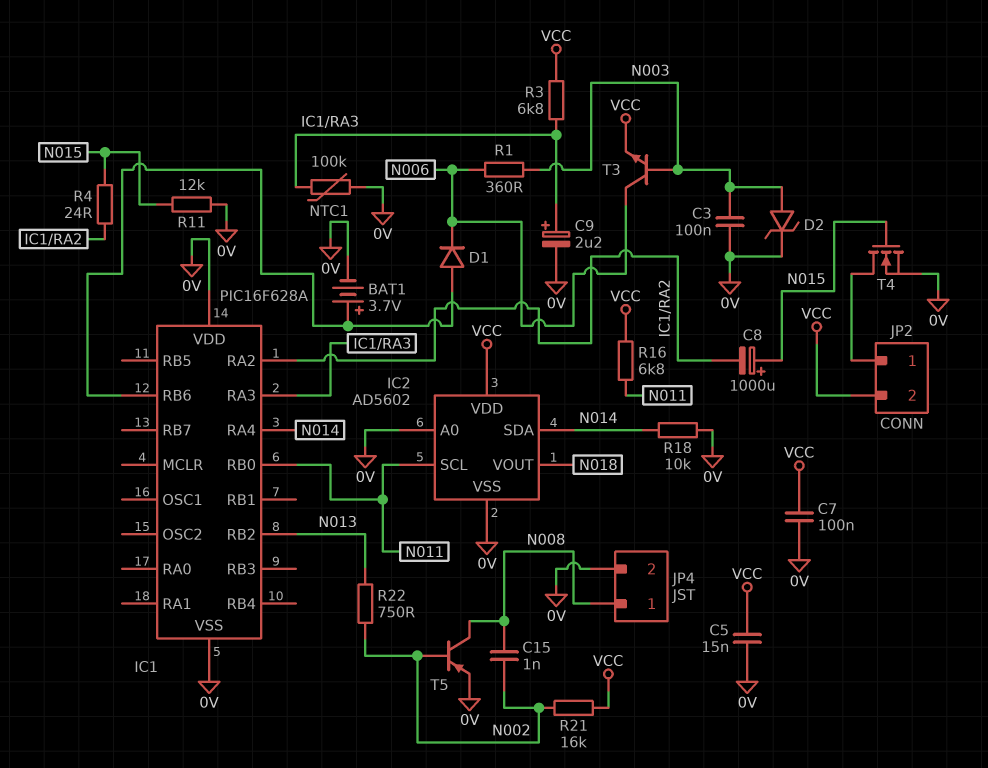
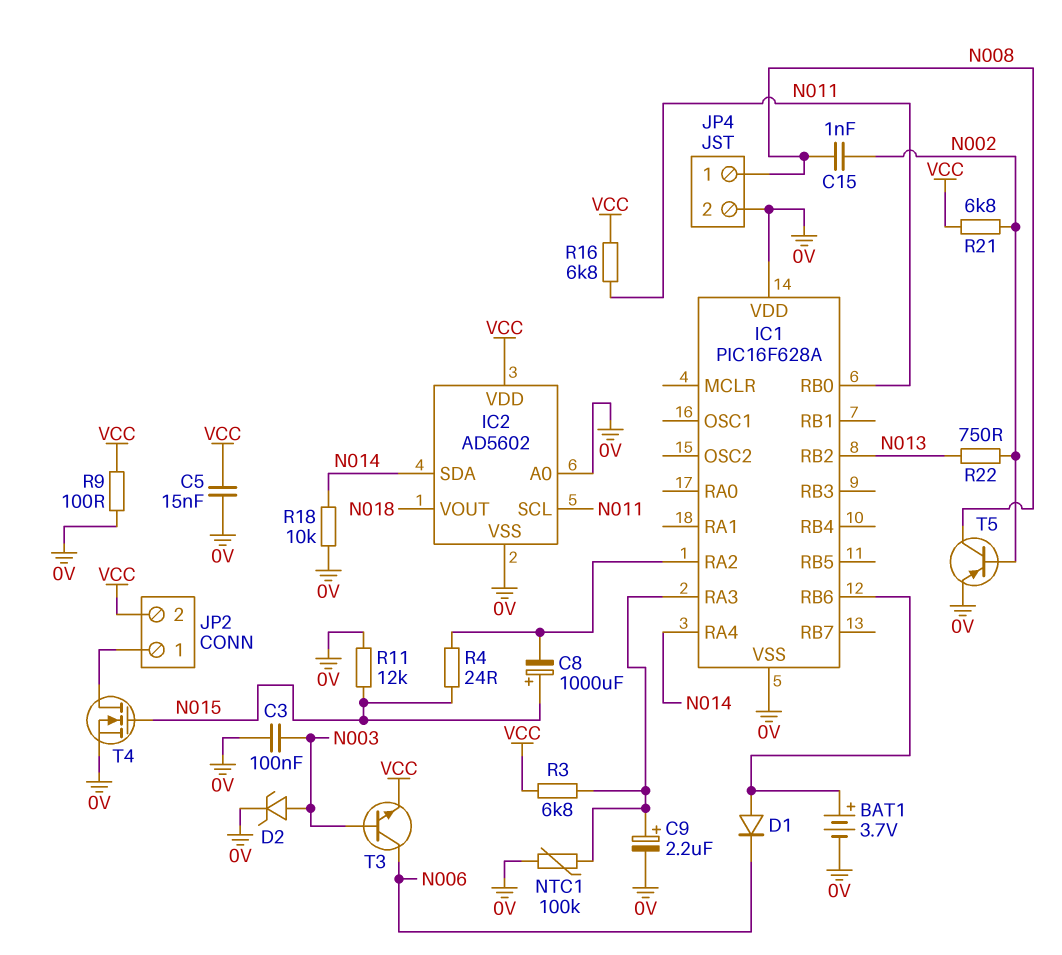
C7: 100nF (0V, VCC) -> none
R1: 360 (N003, N006) -> none
R9: none -> 100 (0V, VCC)
R21: 16k (N002, VCC) -> 6.8k (N002, VCC)

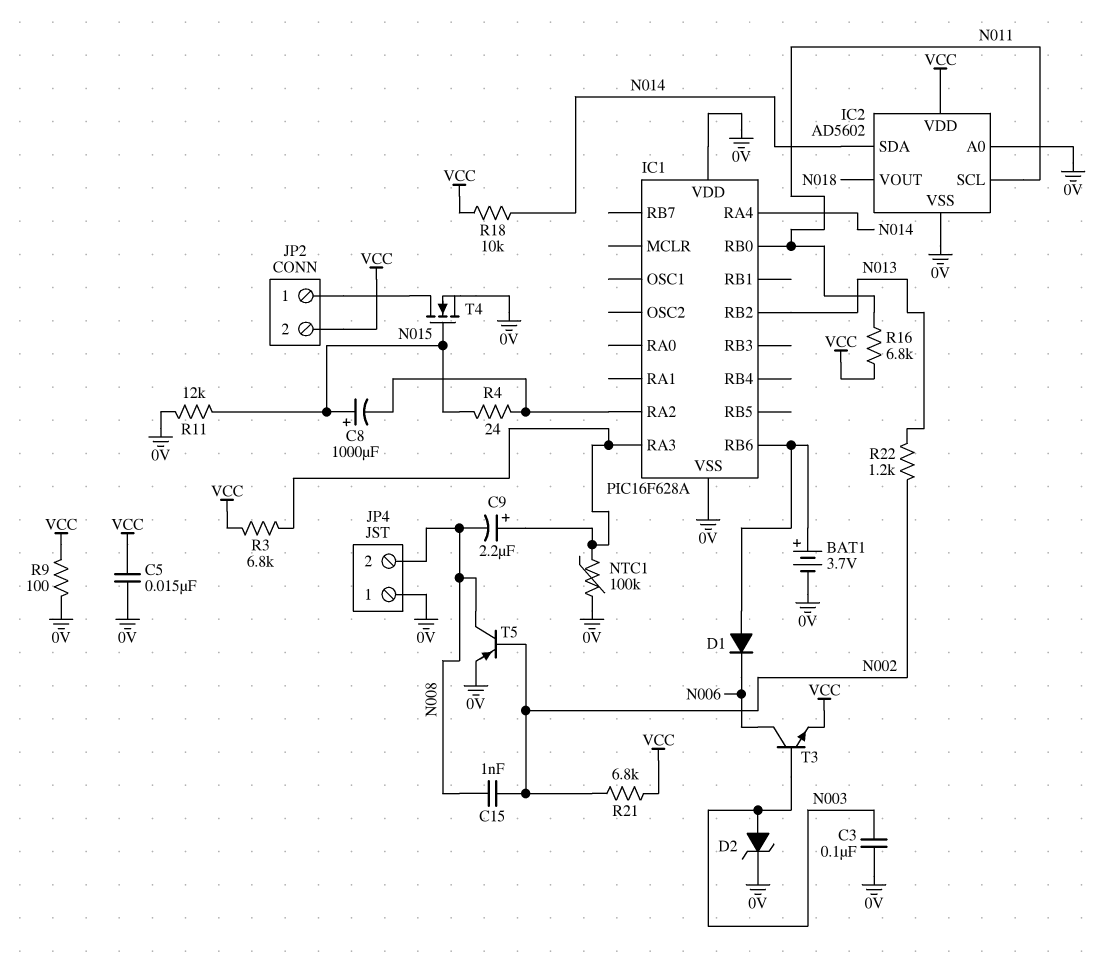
C9: 2.2uF (plus IC1/RA3, minus 0V) -> 2.2uF (plus IC1/RA3, minus N008)
JP4 pin 1: N008 -> 0V
JP4 pin 2: 0V -> N008
R18: 10k (0V, N014) -> 10k (N014, VCC)
R22: 750 (N002, N013) -> 1.2k (N002, N013)

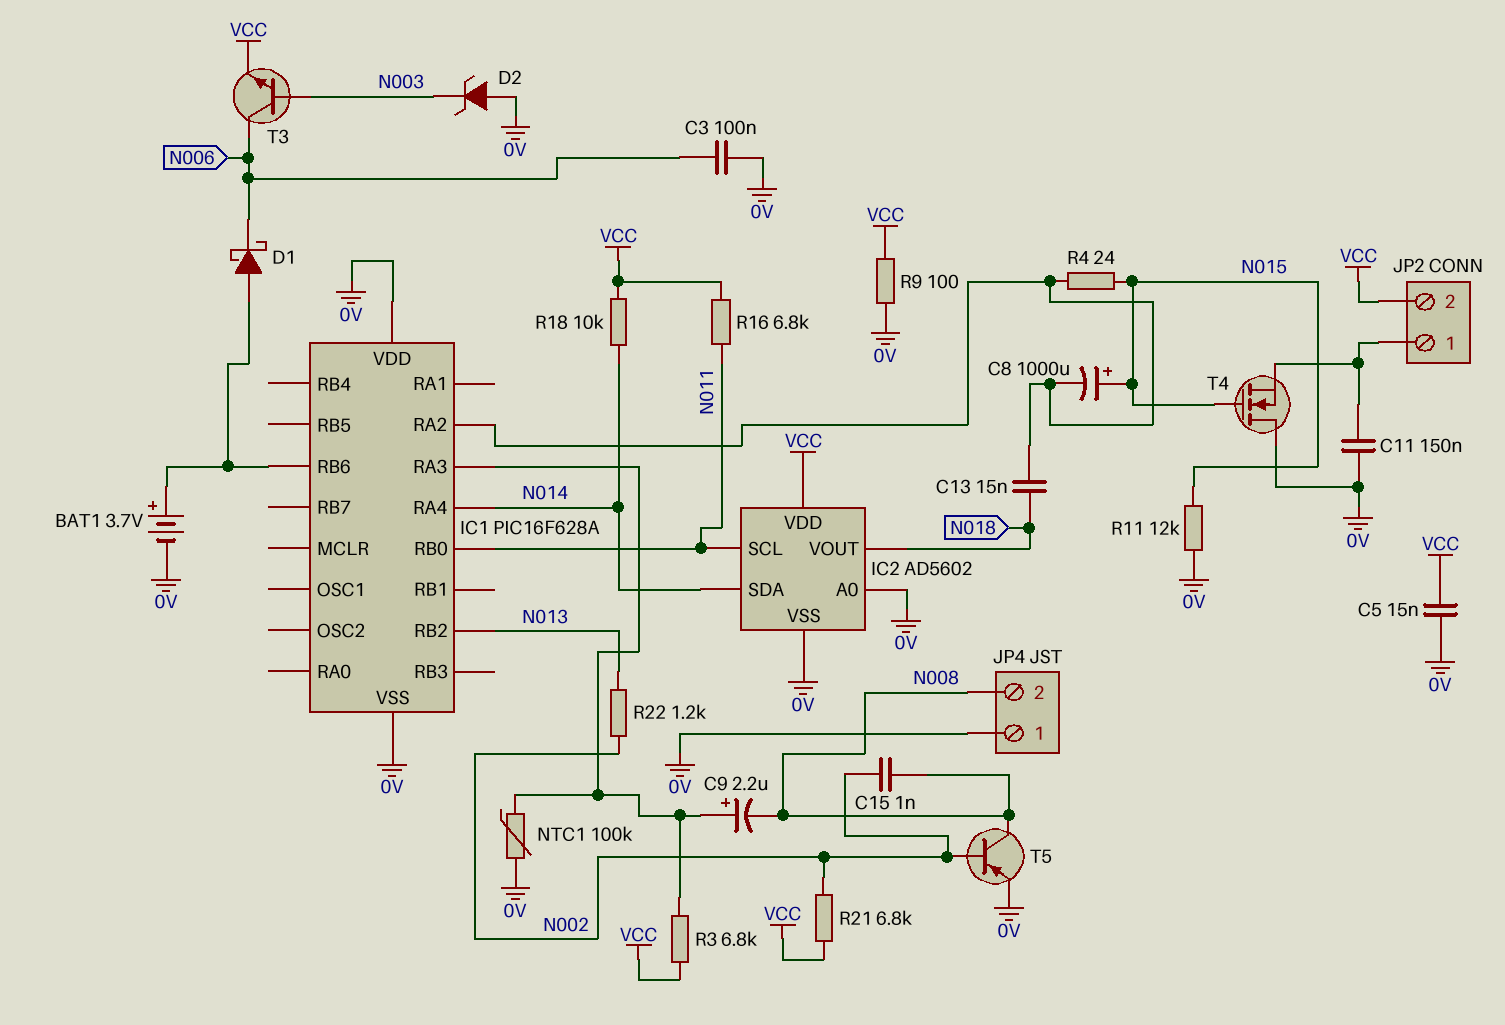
C3: 100nF (0V, N003) -> 100nF (0V, N006)
C11: none -> 150nF (0V, JP2/1)
C13: none -> 15nF (IC1/RA2, N018)
D1: diode (A IC1/RB6, K N006) -> schottky (A IC1/RB6, K N006)
D2: zener (A N003, K 0V) -> zener (A 0V, K N003)
T4: NMOS (G N015, D JP2/1, S 0V) -> NMOS (G N015, D 0V, S JP2/1)

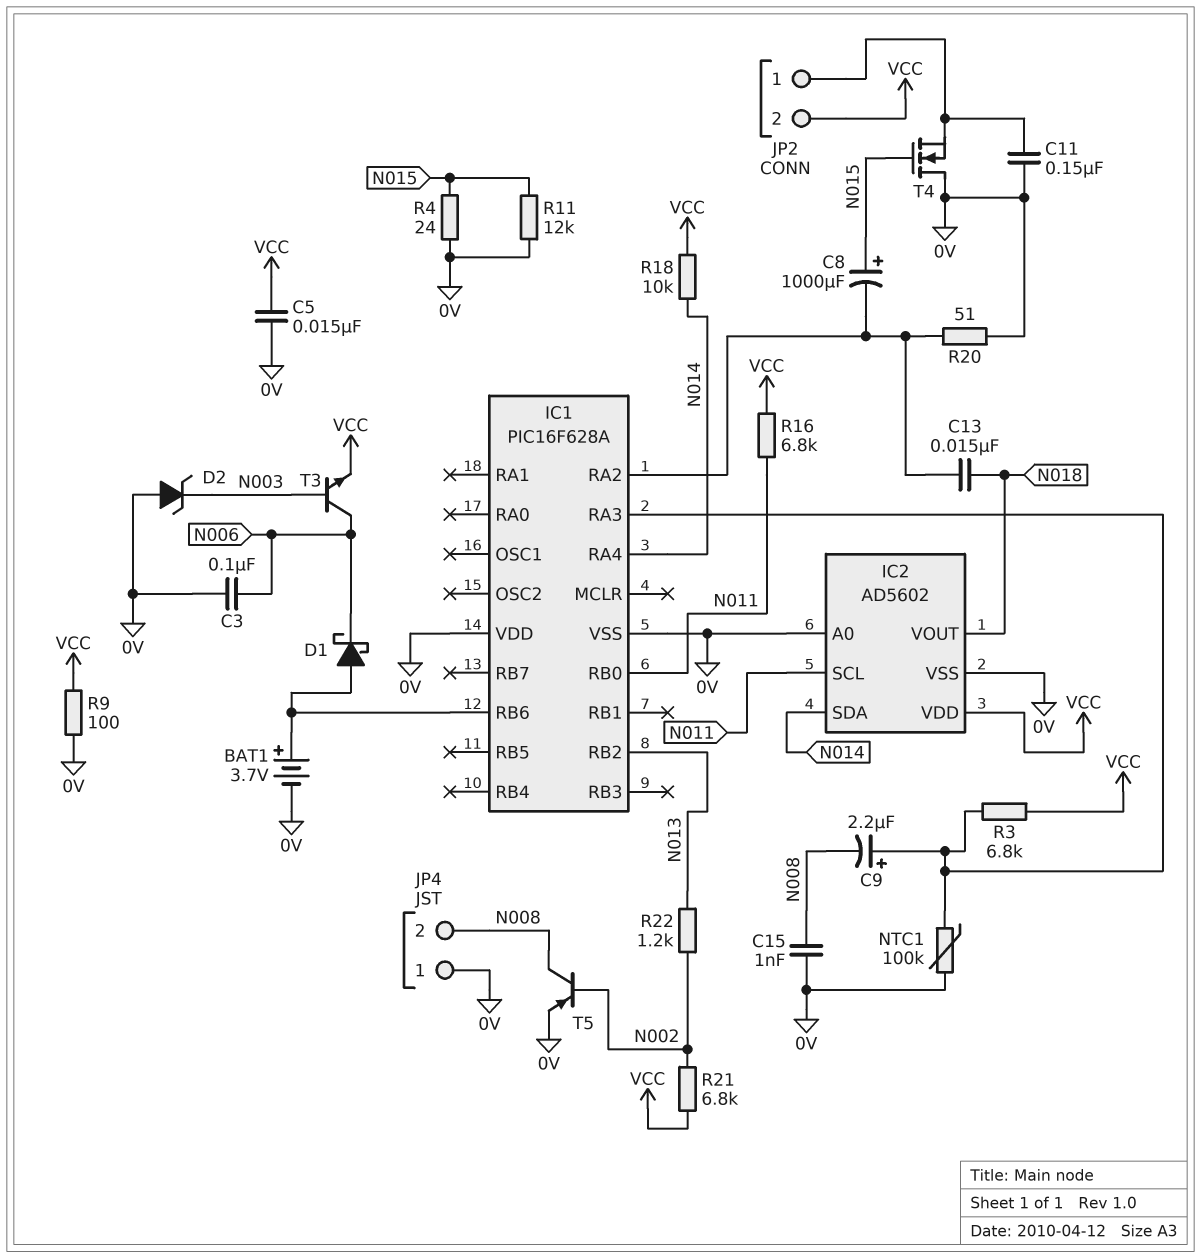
C15: 1nF (N002, N008) -> 1nF (0V, N008)
R4: 24 (IC1/RA2, N015) -> 24 (0V, N015)
R20: none -> 51 (0V, IC1/RA2)

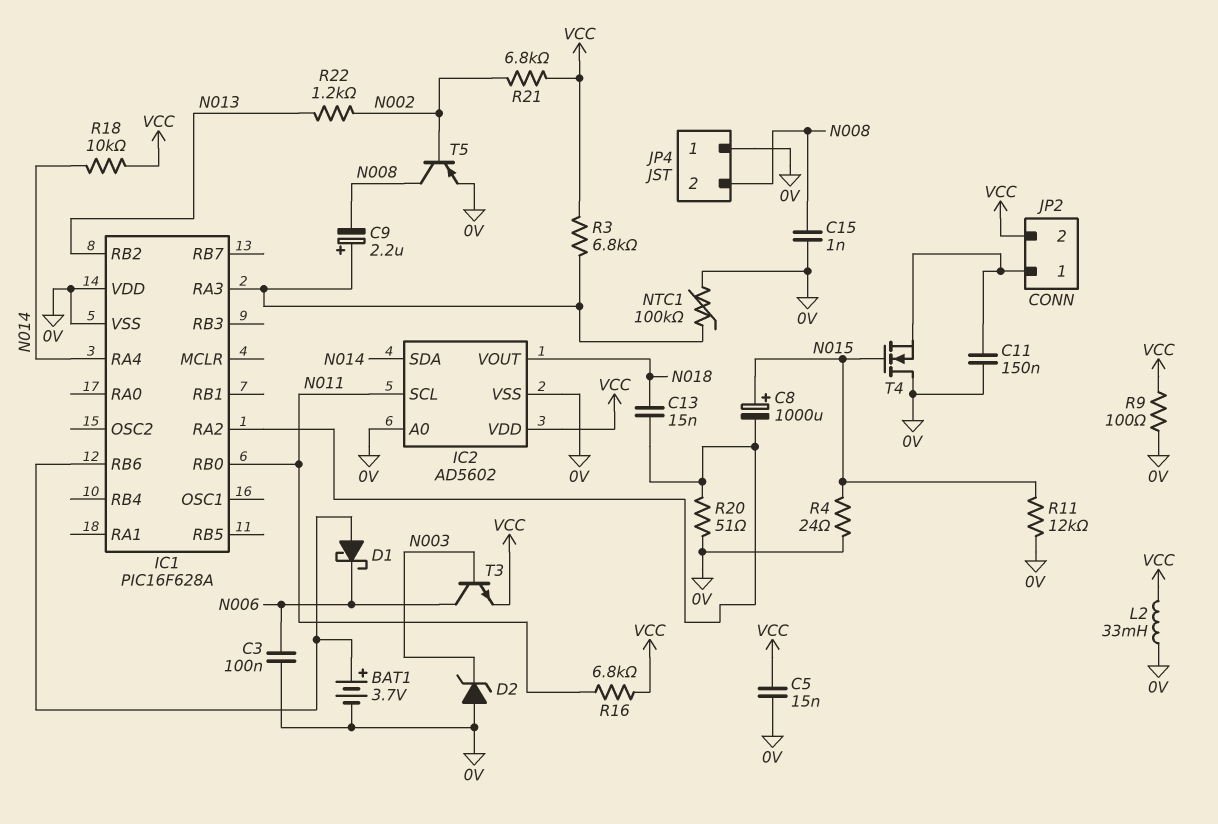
L2: none -> 33mH (0V, VCC)

